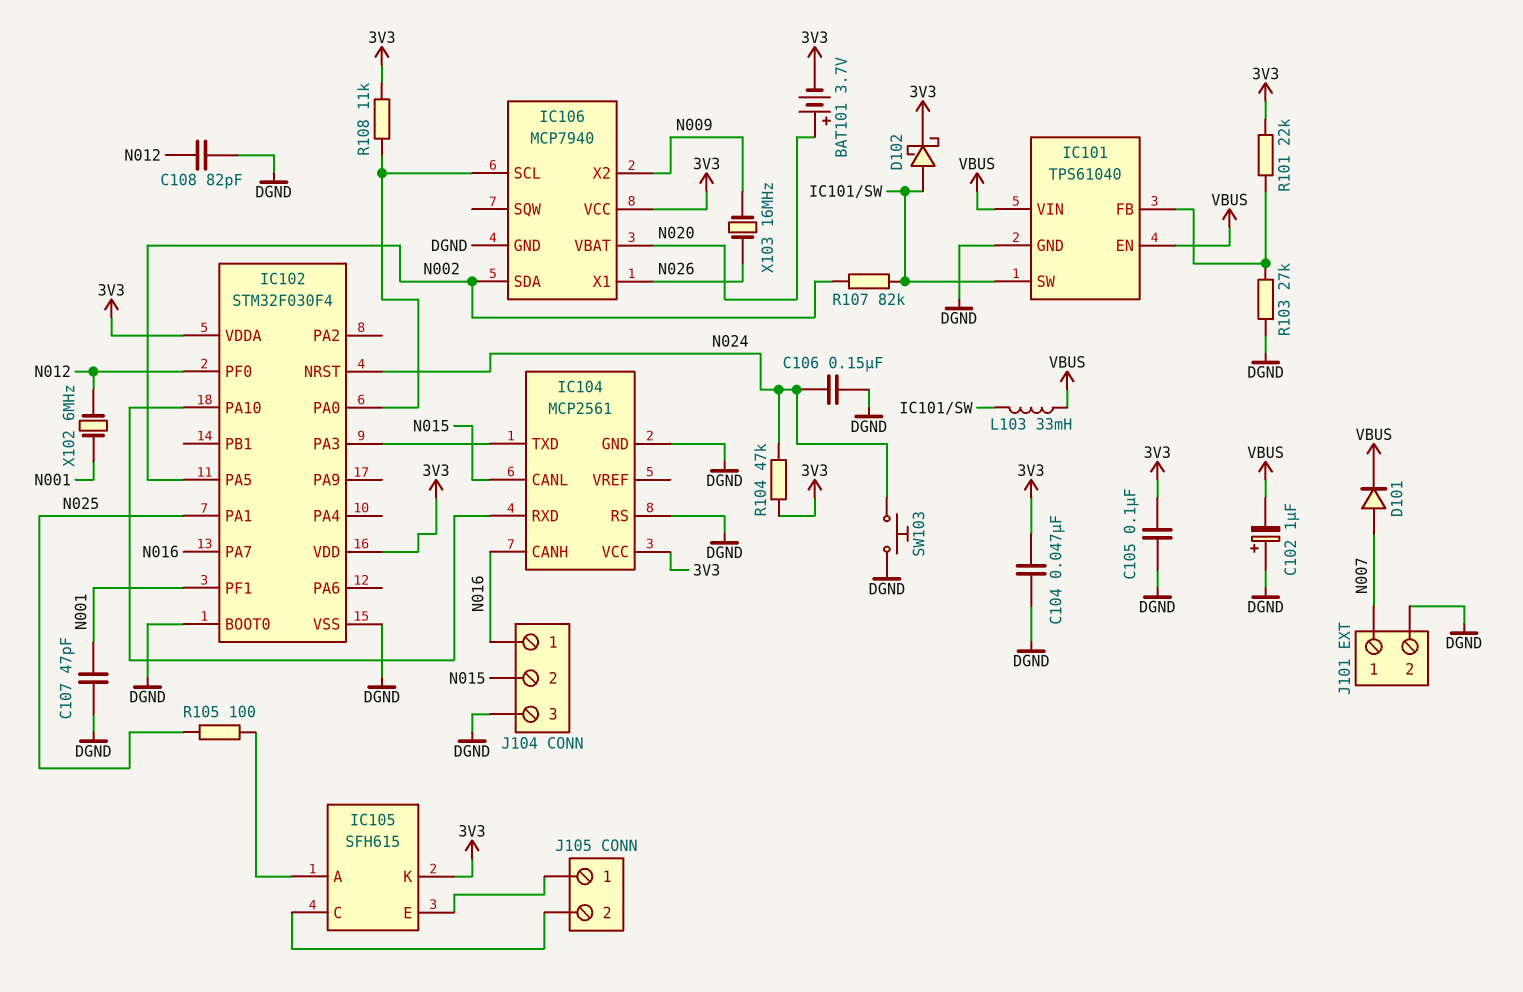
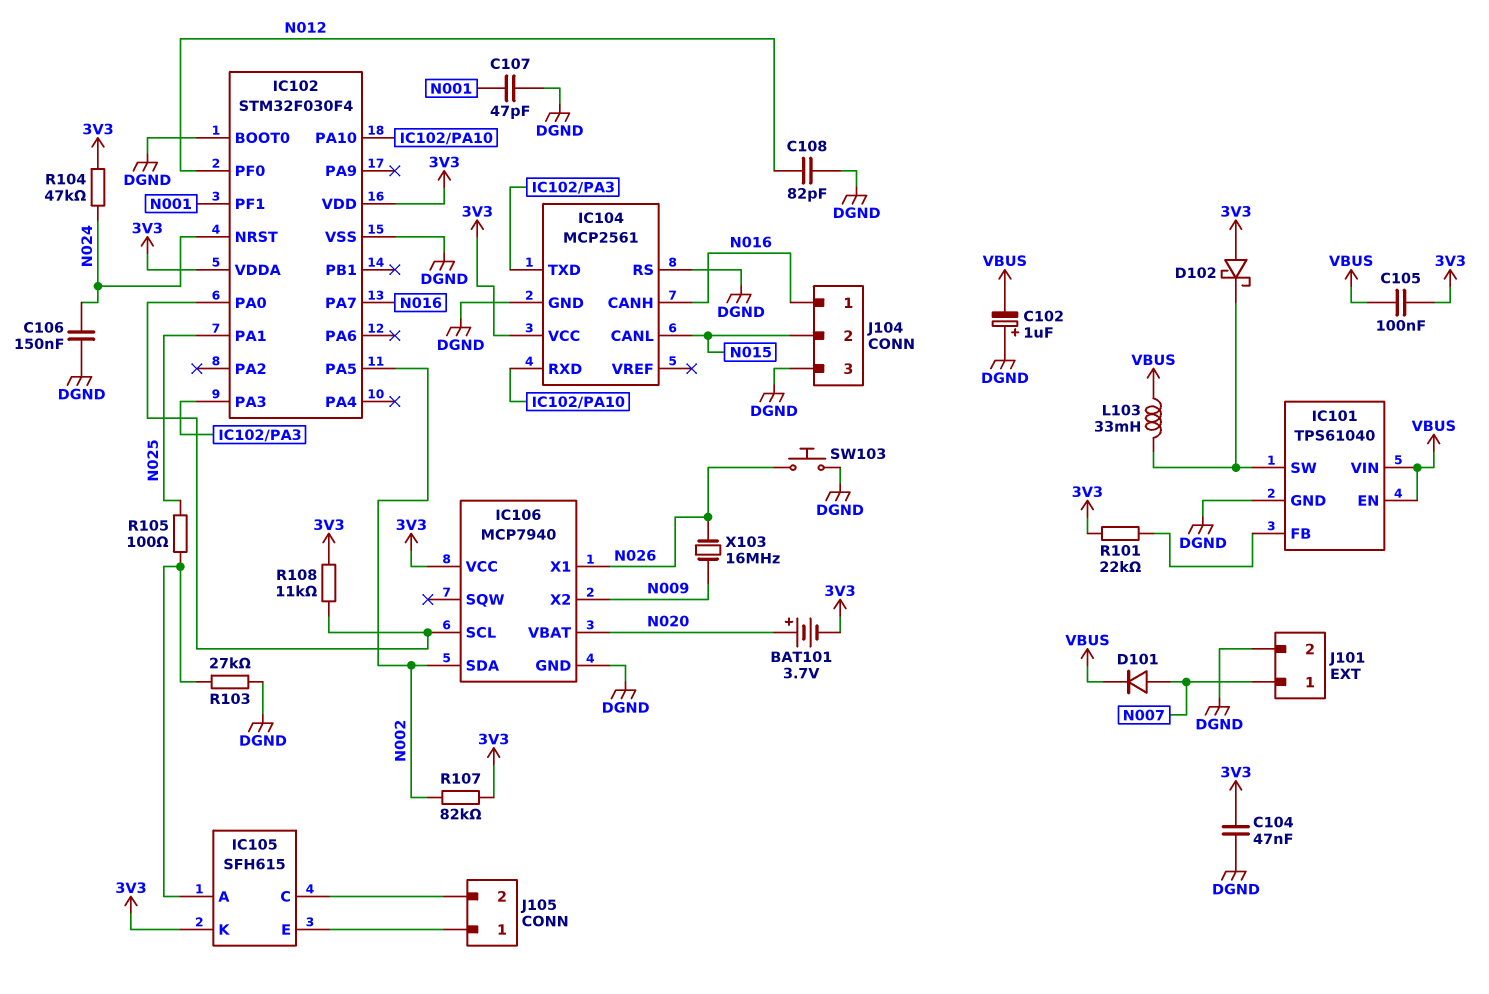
C105: 100nF (3V3, DGND) -> 100nF (3V3, VBUS)
D102: schottky (A IC101/SW, K 3V3) -> schottky (A 3V3, K IC101/SW)
R103: 27k (DGND, IC101/FB) -> 27k (DGND, IC105/A)
R107: 82k (IC101/SW, N002) -> 82k (3V3, N002)
SW103: button (DGND, N024) -> button (DGND, N026)
X102: 6MHz (N001, N012) -> none

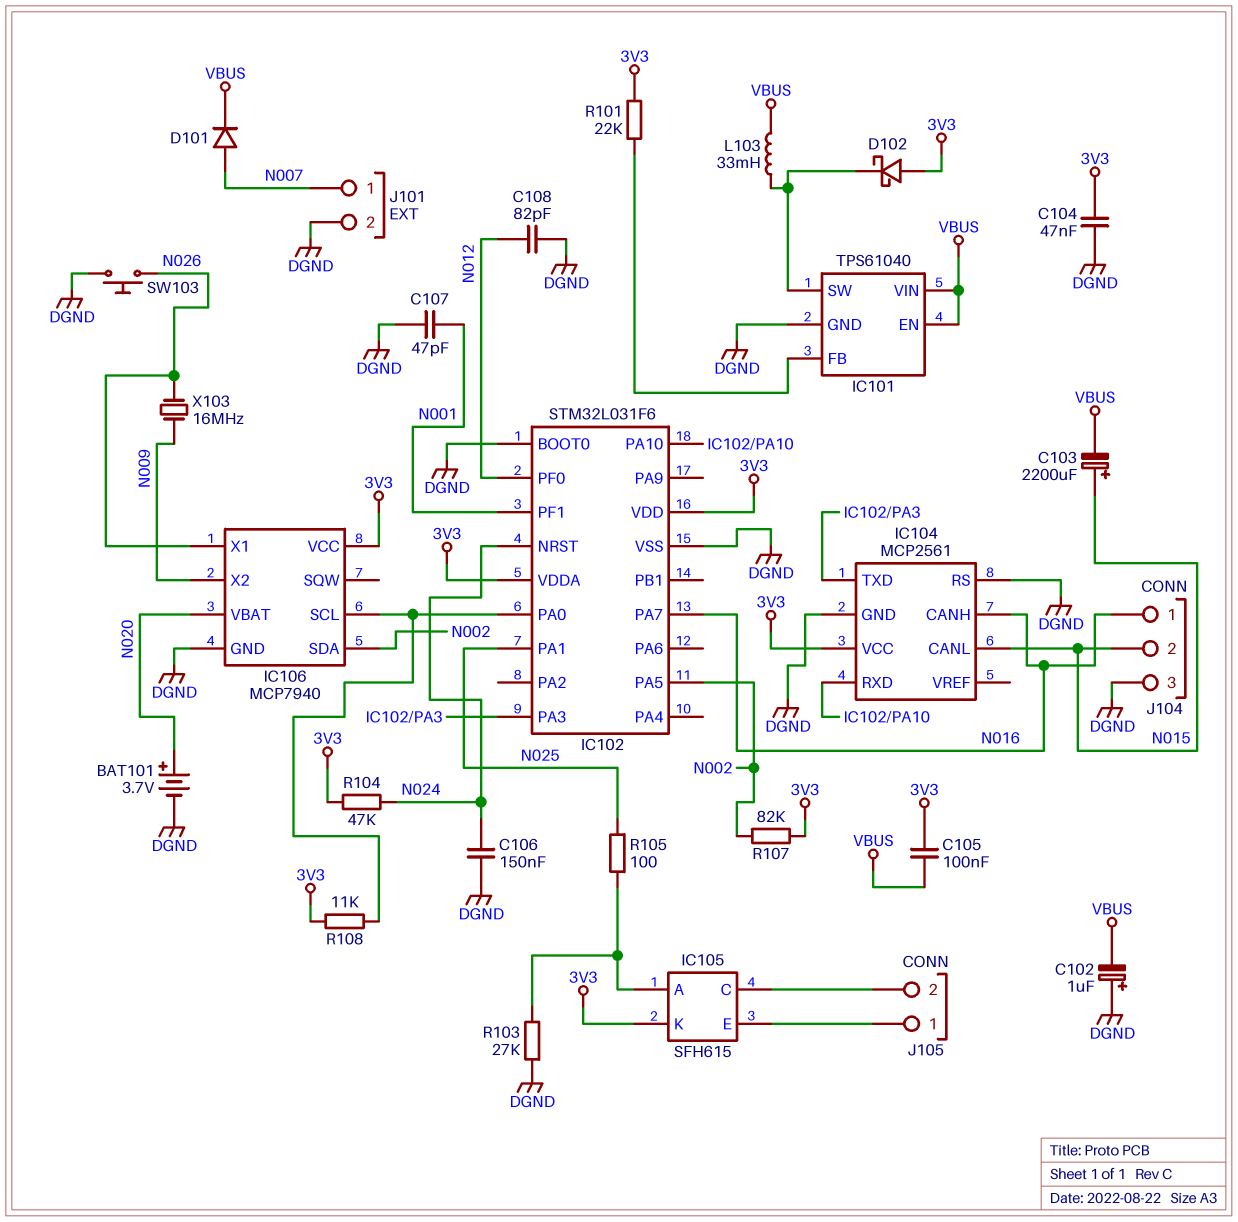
BAT101: 3.7V (plus N020, minus 3V3) -> 3.7V (plus N020, minus DGND)
C103: none -> 2200uF (plus N015, minus VBUS)
IC102: STM32F030F4 -> STM32L031F6

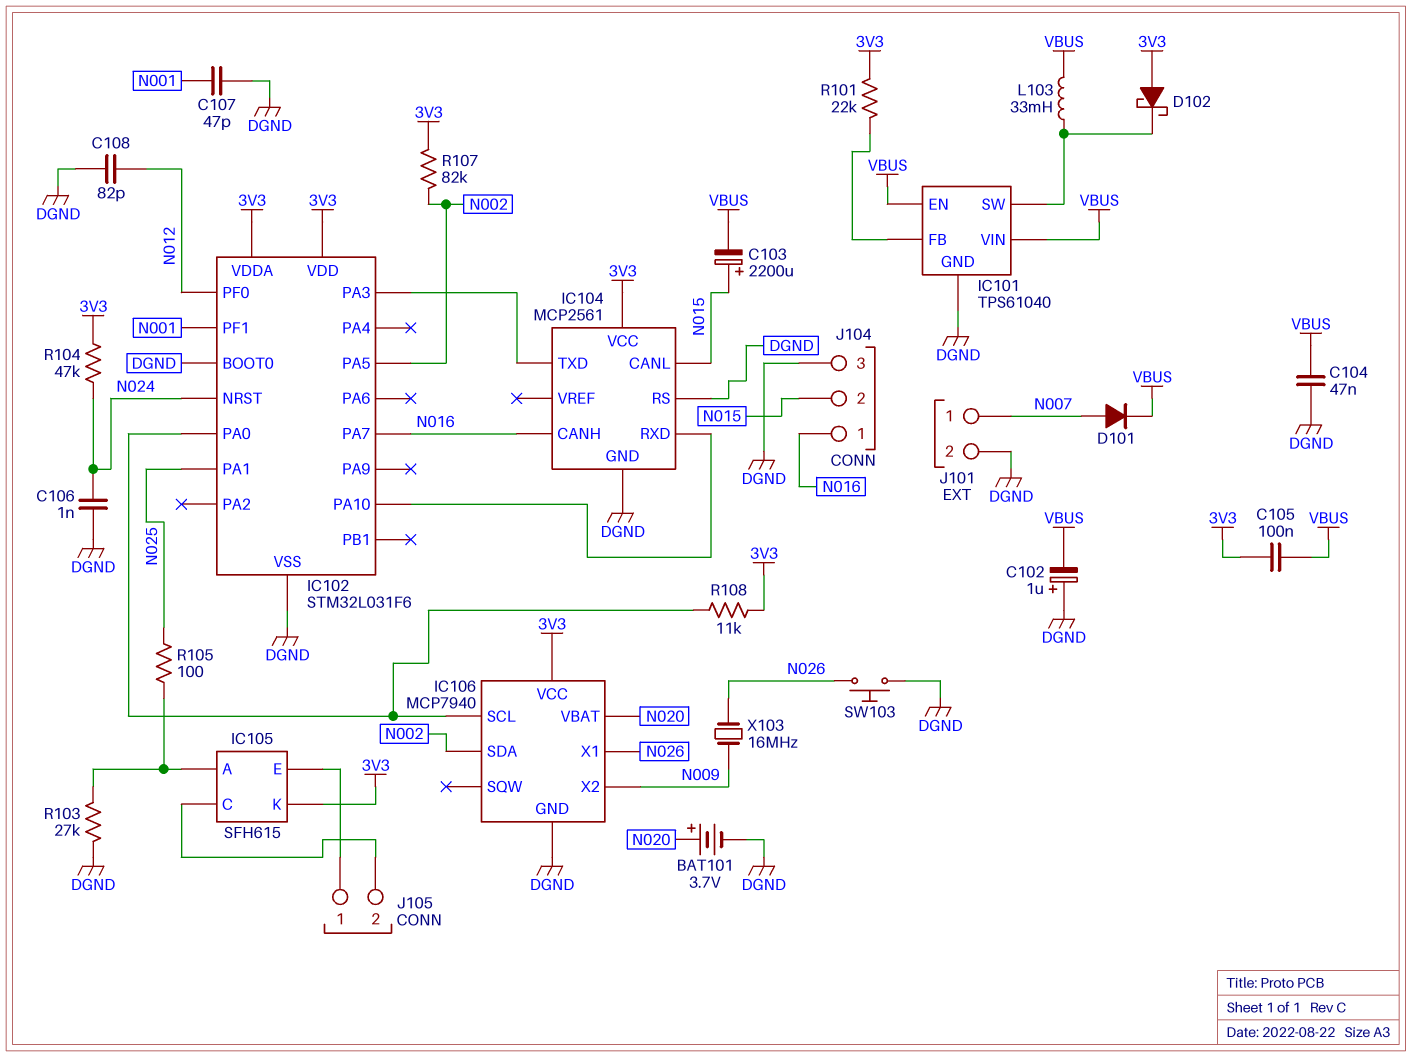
C104: 47nF (3V3, DGND) -> 47nF (DGND, VBUS)
C106: 150nF (DGND, N024) -> 1nF (DGND, N024)

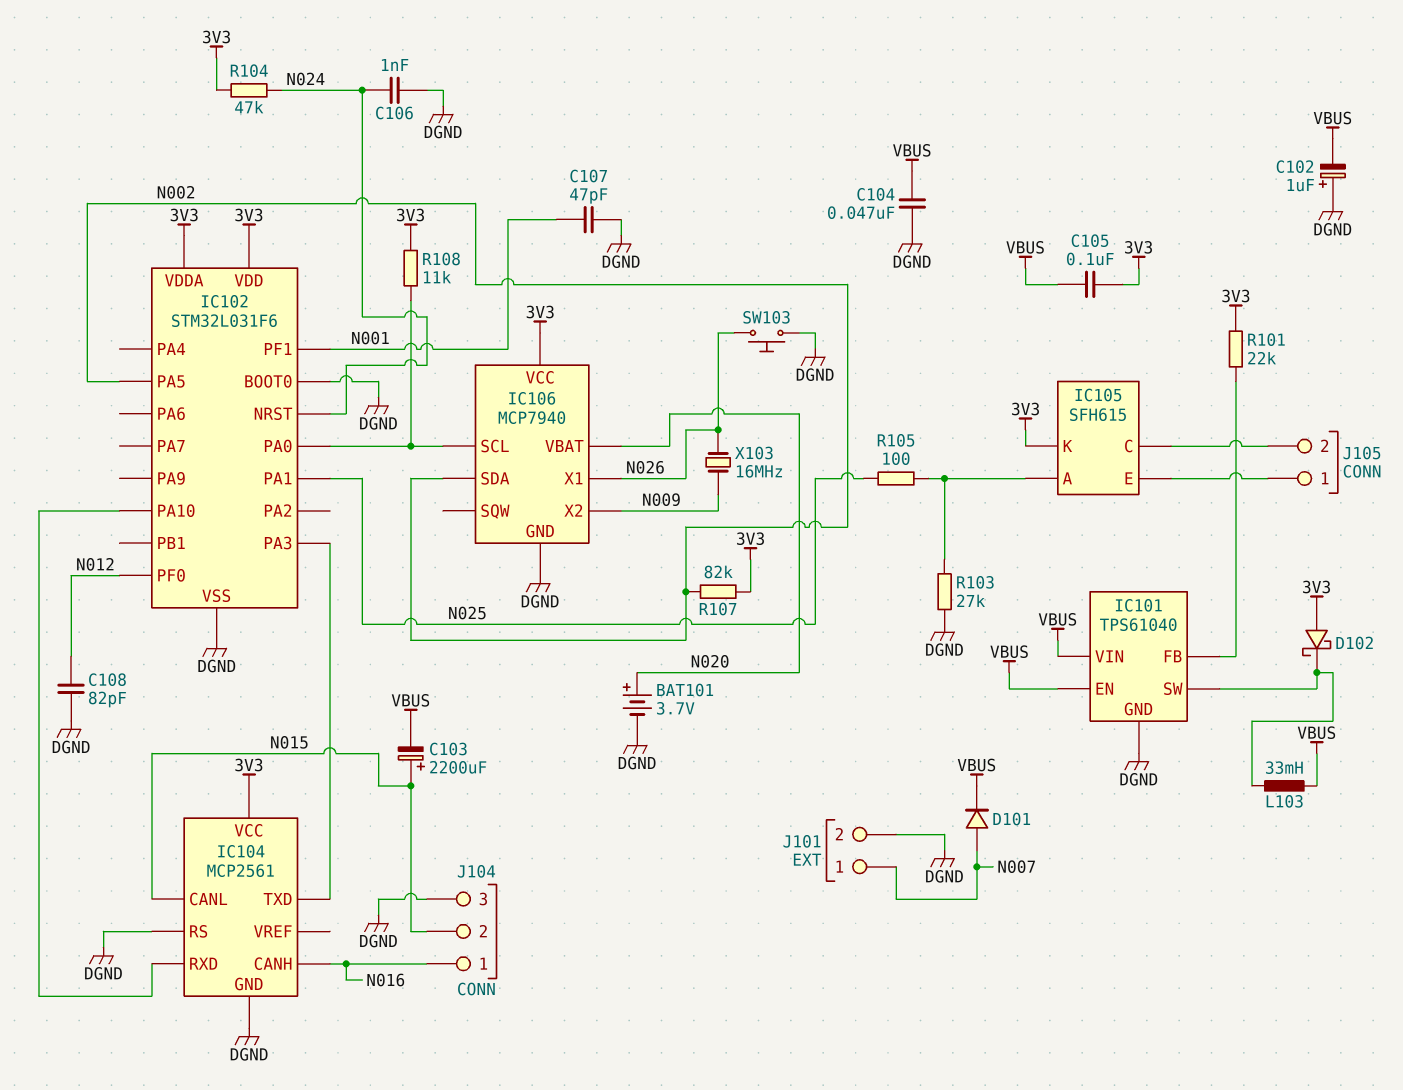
IC102 pin PA7: N016 -> none

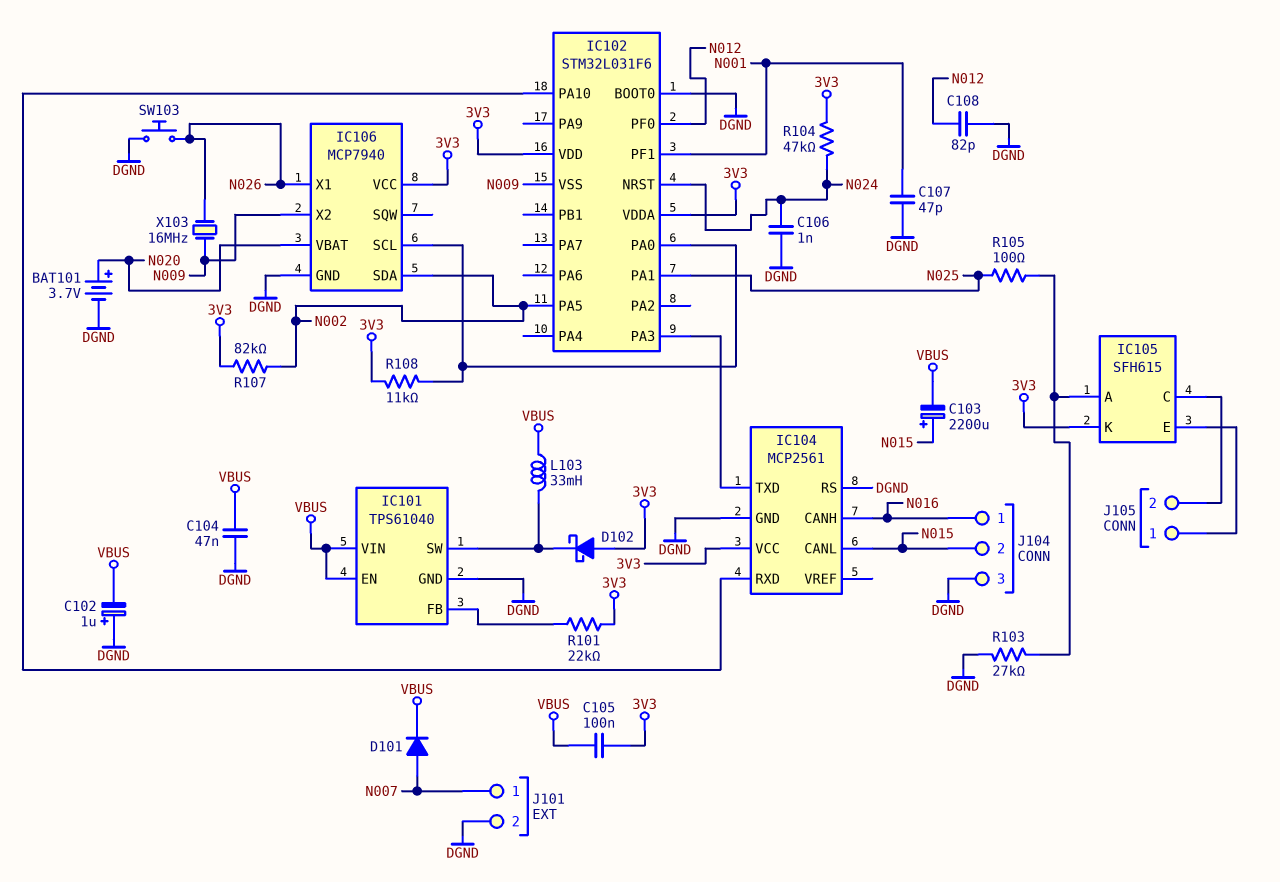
IC102 pin VSS: DGND -> N009

